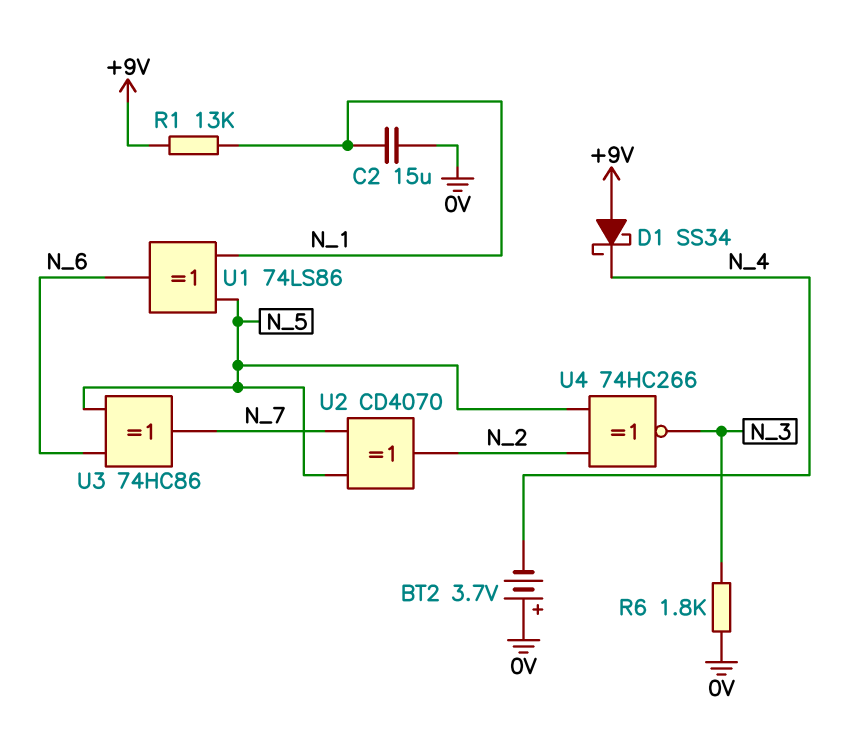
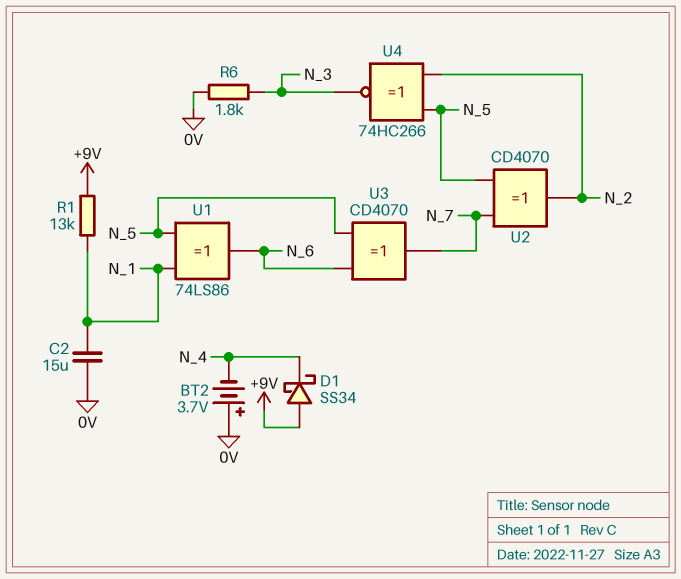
U3: XOR 74HC86 (in N_5, in N_6, out N_7) -> XOR CD4070 (in N_5, in N_6, out N_7)

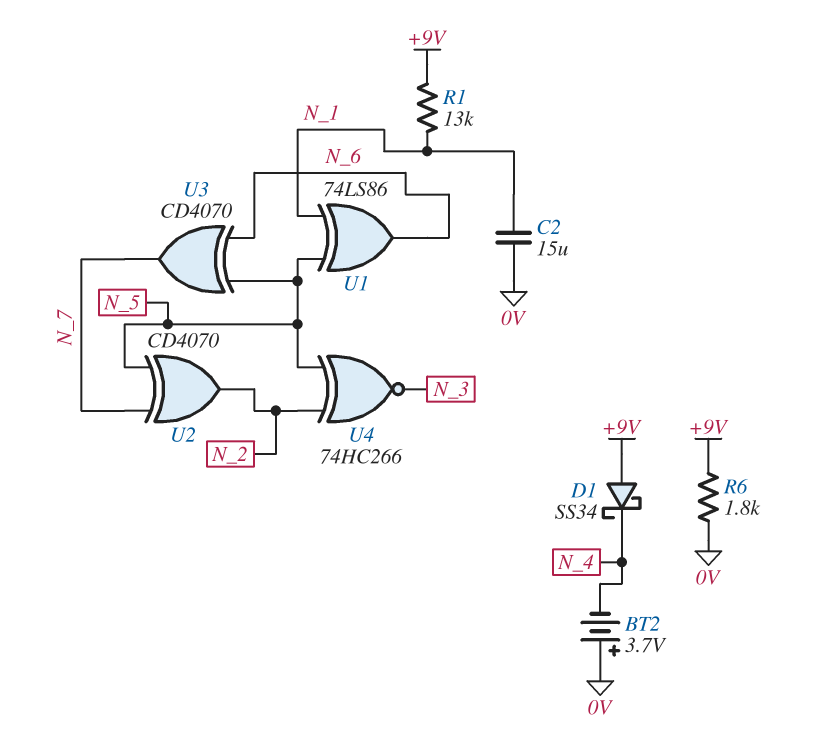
R6: 1.8k (0V, N_3) -> 1.8k (+9V, 0V)

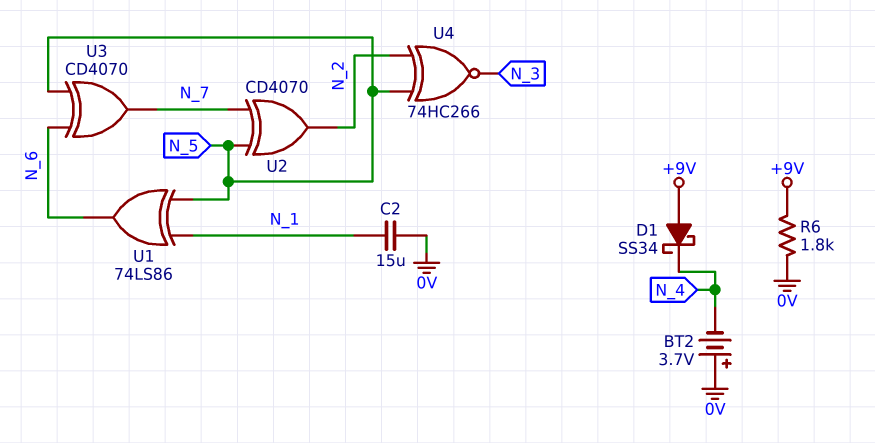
R1: 13k (+9V, N_1) -> none

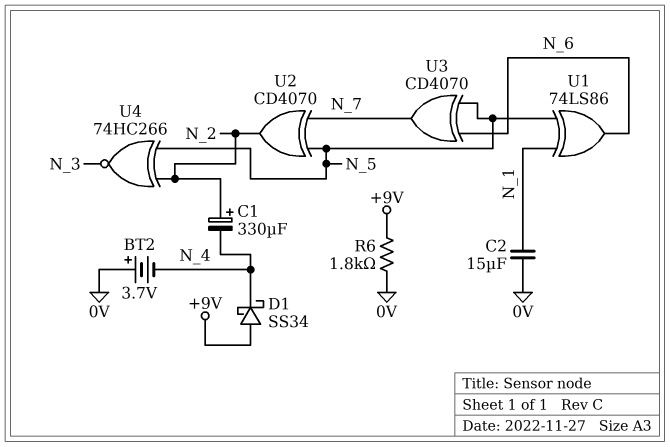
C1: none -> 330uF (plus N_2, minus N_4)

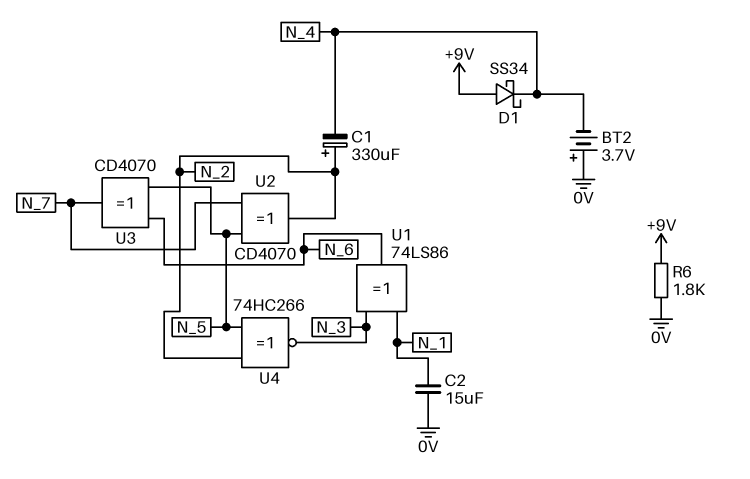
U1: XOR 74LS86 (in N_1, in N_5, out N_6) -> XOR 74LS86 (in N_1, in N_3, out N_6)

